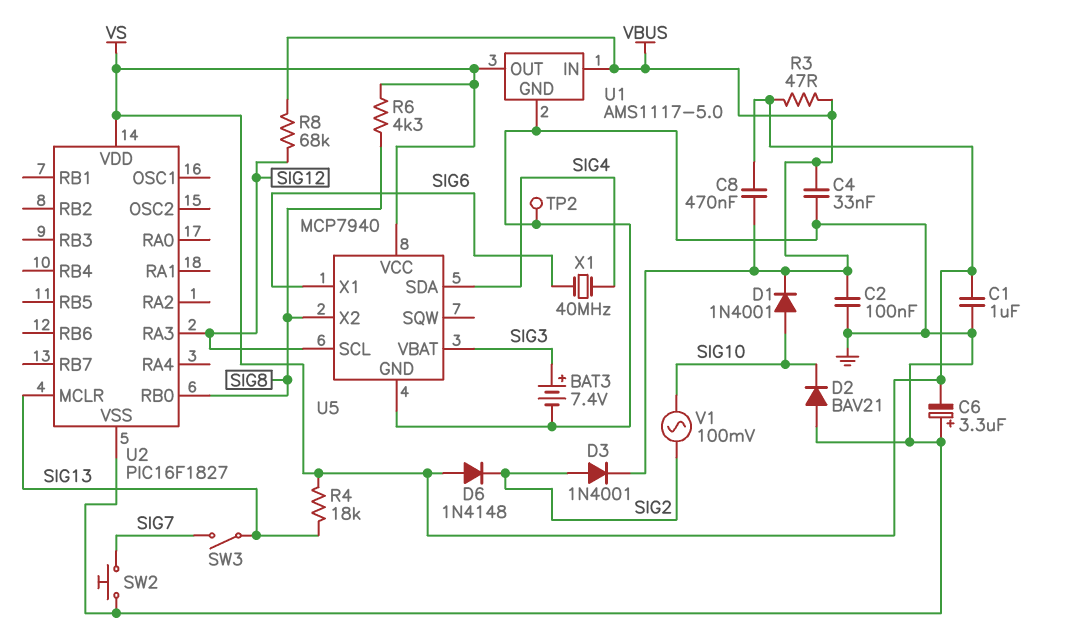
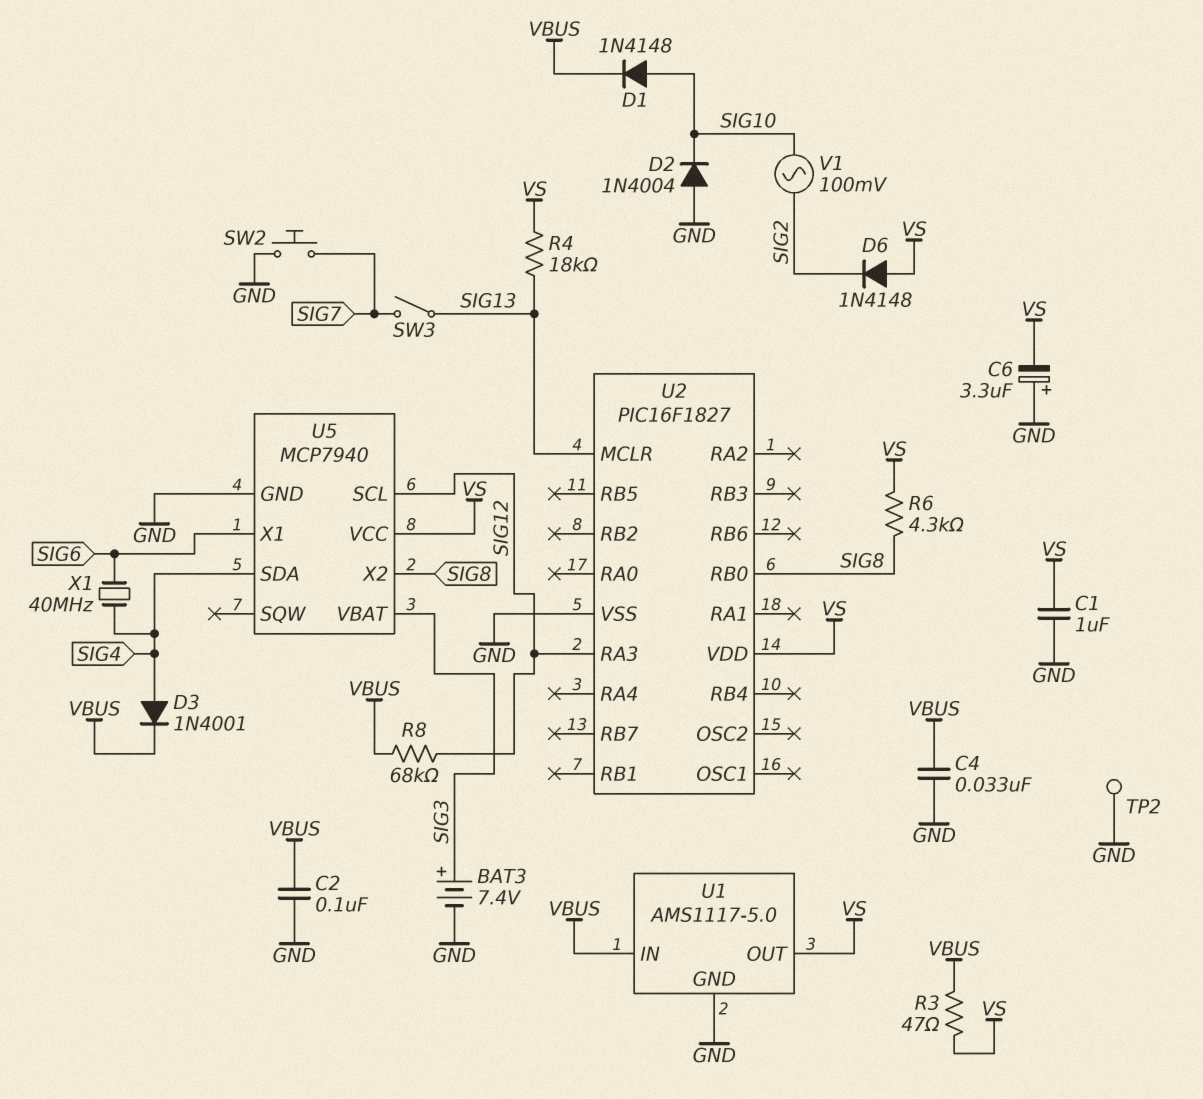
C8: 470nF (VBUS, VS) -> none
D1: diode 1N4001 (A SIG10, K VBUS) -> diode 1N4148 (A SIG10, K VBUS)
D2: diode BAV21 (A GND, K SIG10) -> diode 1N4004 (A GND, K SIG10)
D3: diode 1N4001 (A SIG2, K VBUS) -> diode 1N4001 (A SIG4, K VBUS)

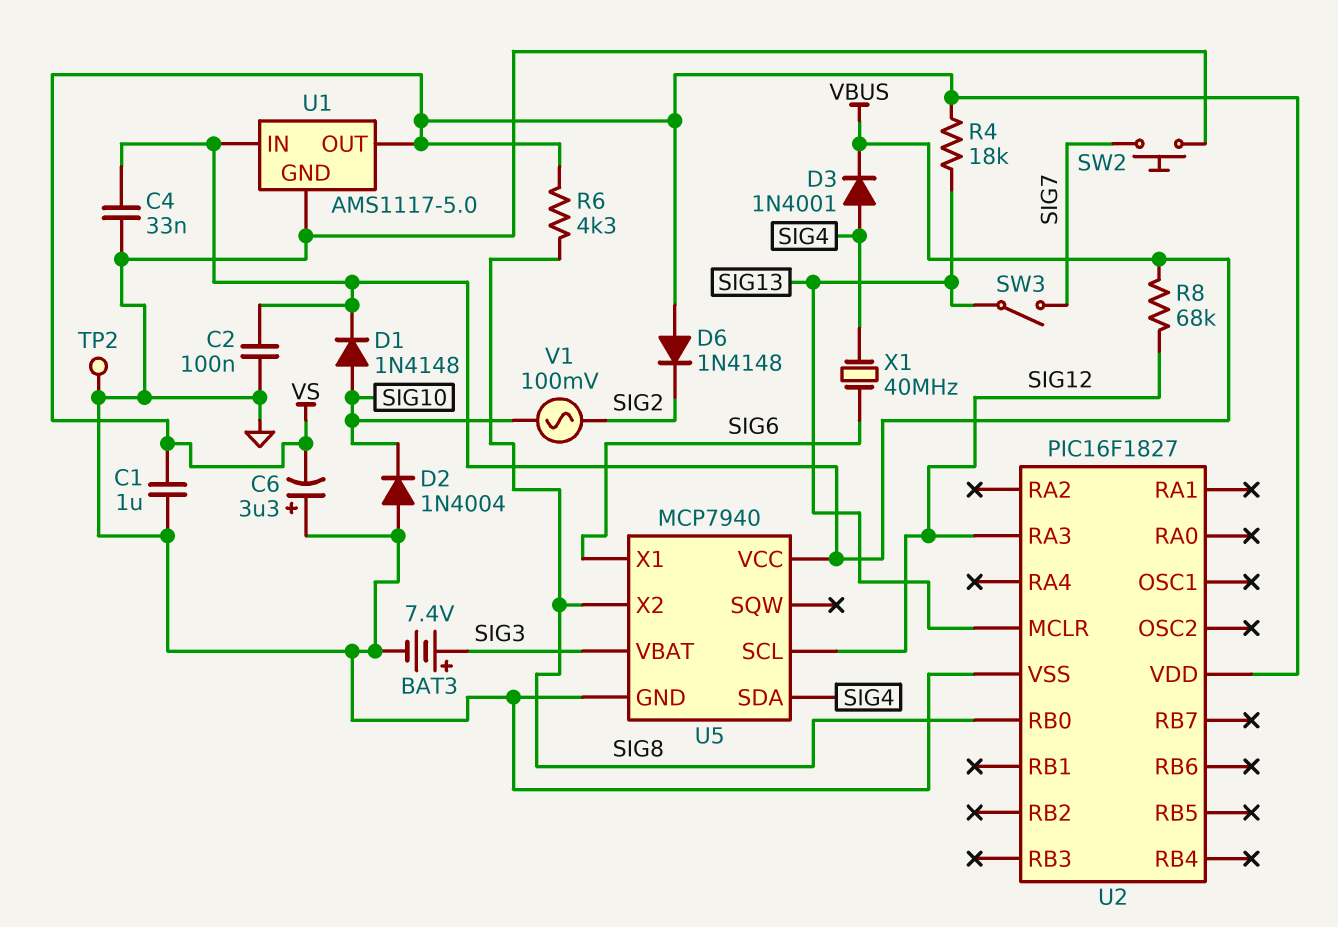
R3: 47 (VBUS, VS) -> none
U5 pin VCC: VS -> VBUS

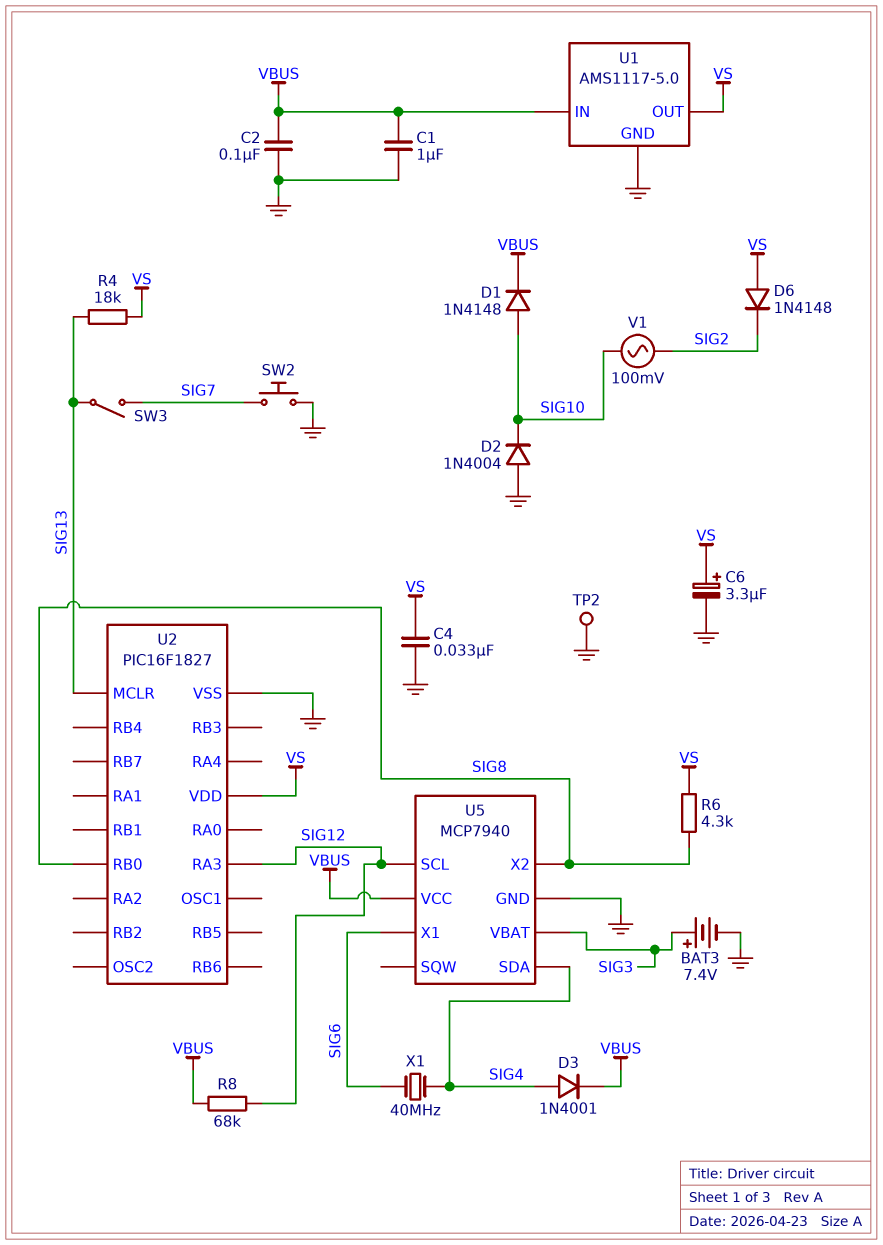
C1: 1uF (GND, VS) -> 1uF (GND, VBUS)
C4: 33nF (GND, VBUS) -> 33nF (GND, VS)
C6: 3.3uF (plus GND, minus VS) -> 3.3uF (plus VS, minus GND)

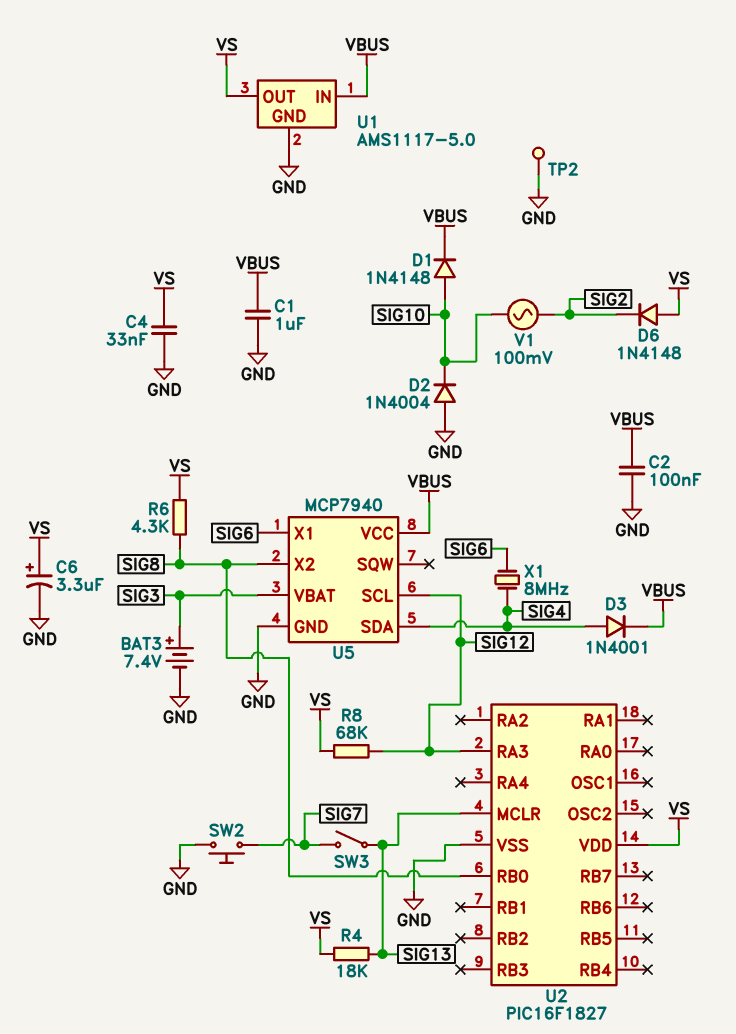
R8: 68k (SIG12, VBUS) -> 68k (SIG12, VS)
X1: 40MHz (SIG4, SIG6) -> 8MHz (SIG4, SIG6)

